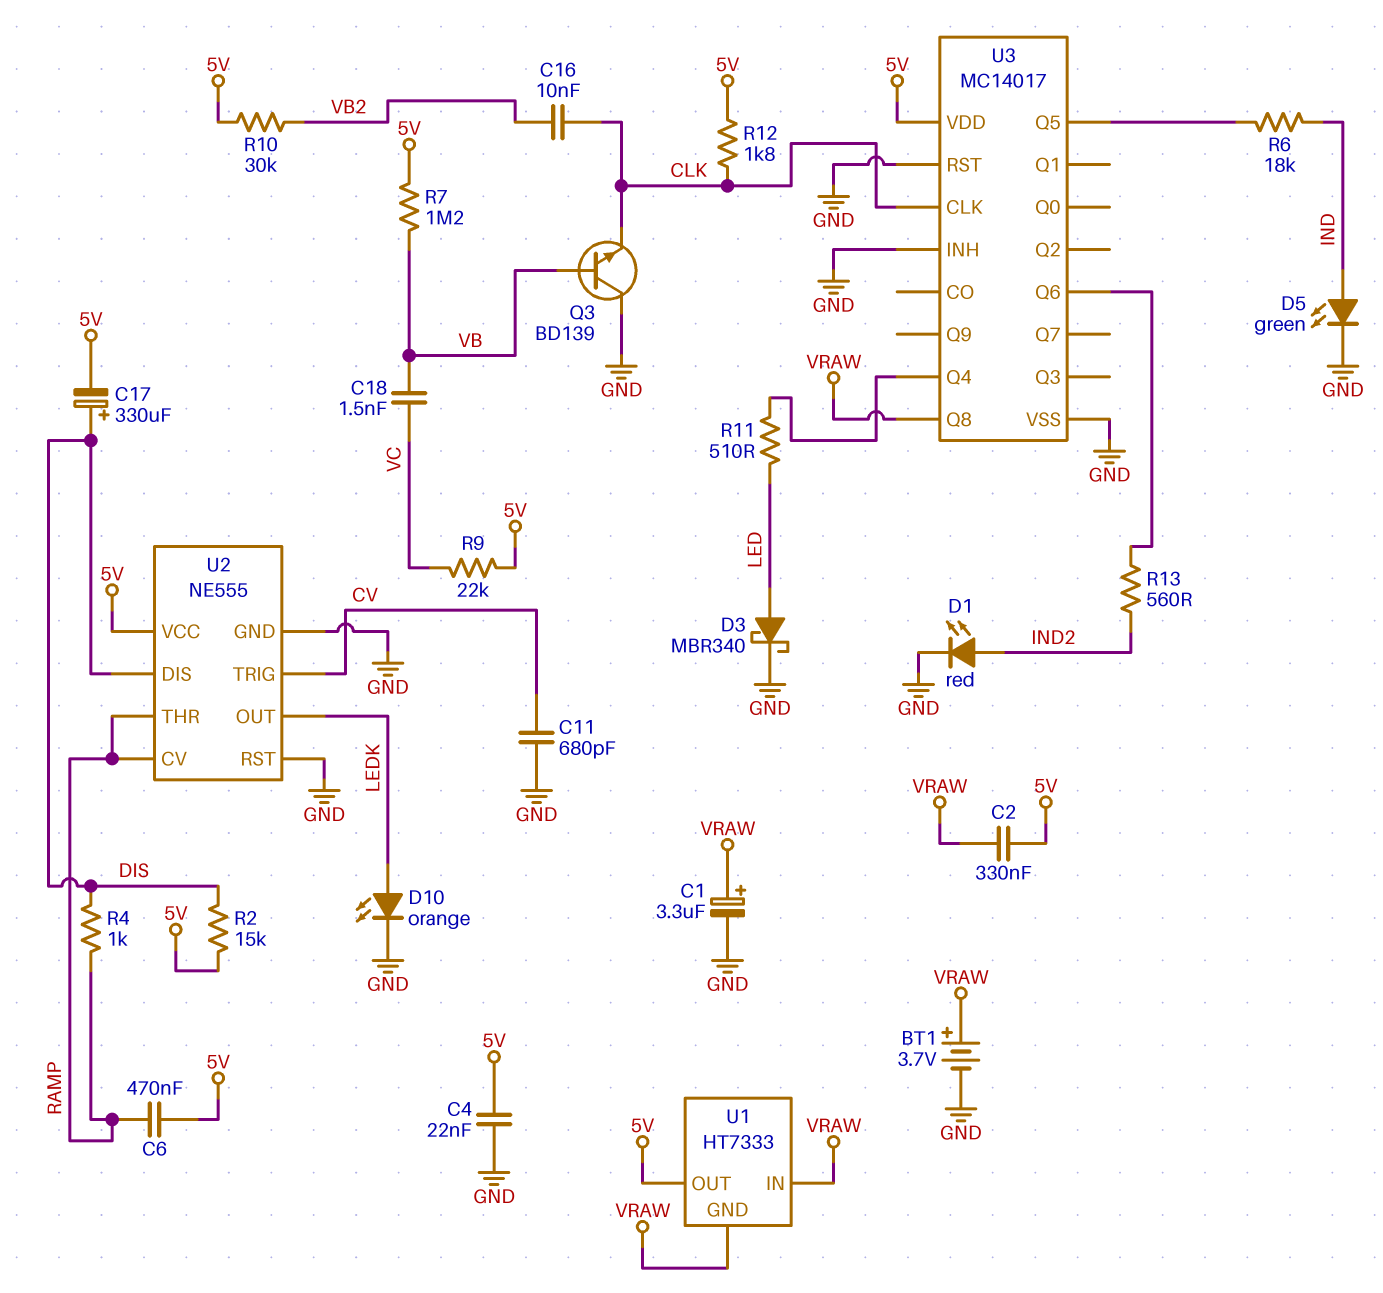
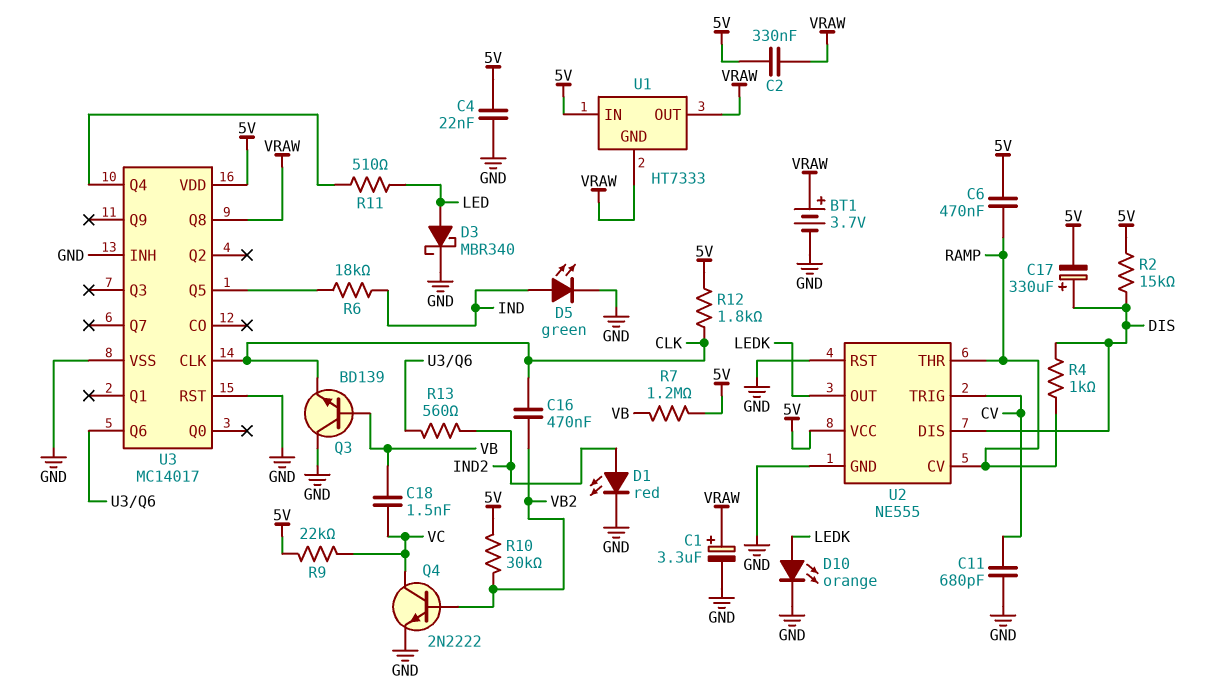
C16: 10nF (CLK, VB2) -> 470nF (CLK, VB2)
Q4: none -> NPN 2N2222 (B VB2, C VC, E GND)
U1 pin IN: VRAW -> 5V
U1 pin OUT: 5V -> VRAW

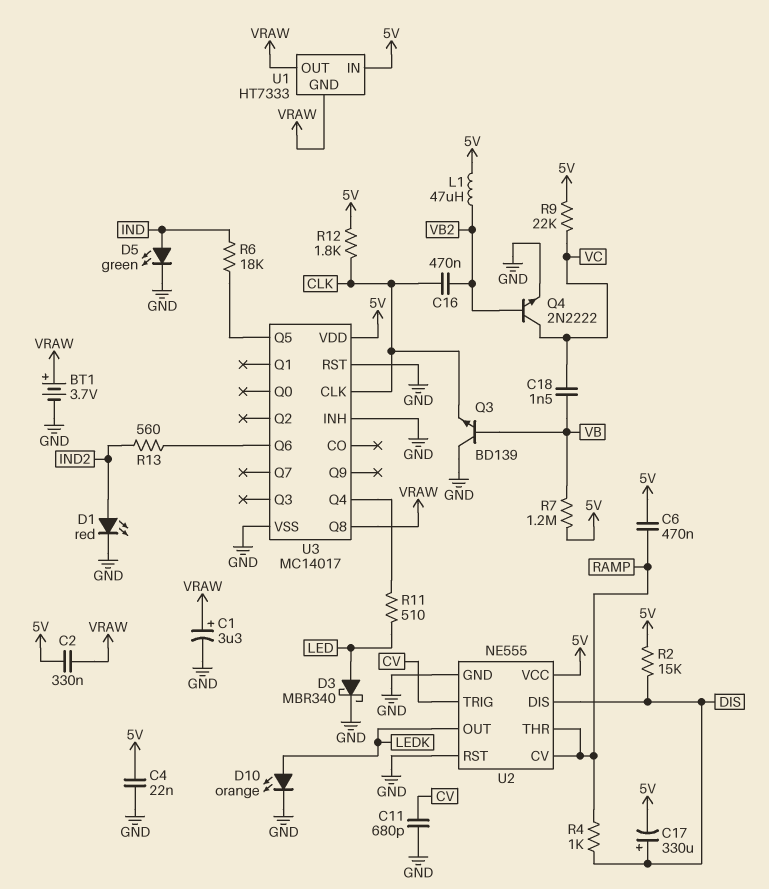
L1: none -> 47uH (5V, VB2)
R10: 30k (5V, VB2) -> none

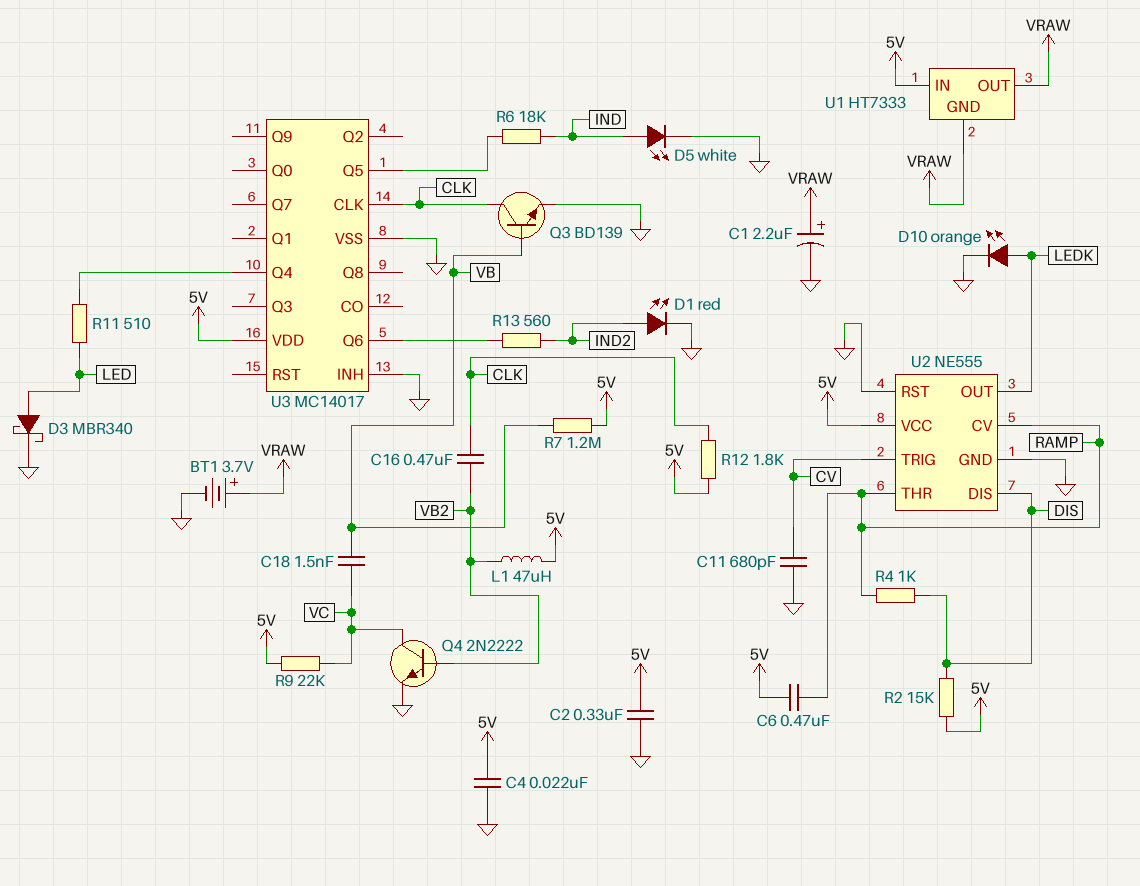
C1: 3.3uF (plus VRAW, minus GND) -> 2.2uF (plus VRAW, minus GND)
C2: 330nF (5V, VRAW) -> 330nF (5V, GND)
C17: 330uF (plus DIS, minus 5V) -> none
D5: LED green (A IND, K GND) -> LED white (A IND, K GND)
Q3: NPN BD139 (B VB, C GND, E CLK) -> NPN BD139 (B VB, C CLK, E GND)
U3 pin Q8: VRAW -> none
U3 pin RST: GND -> none

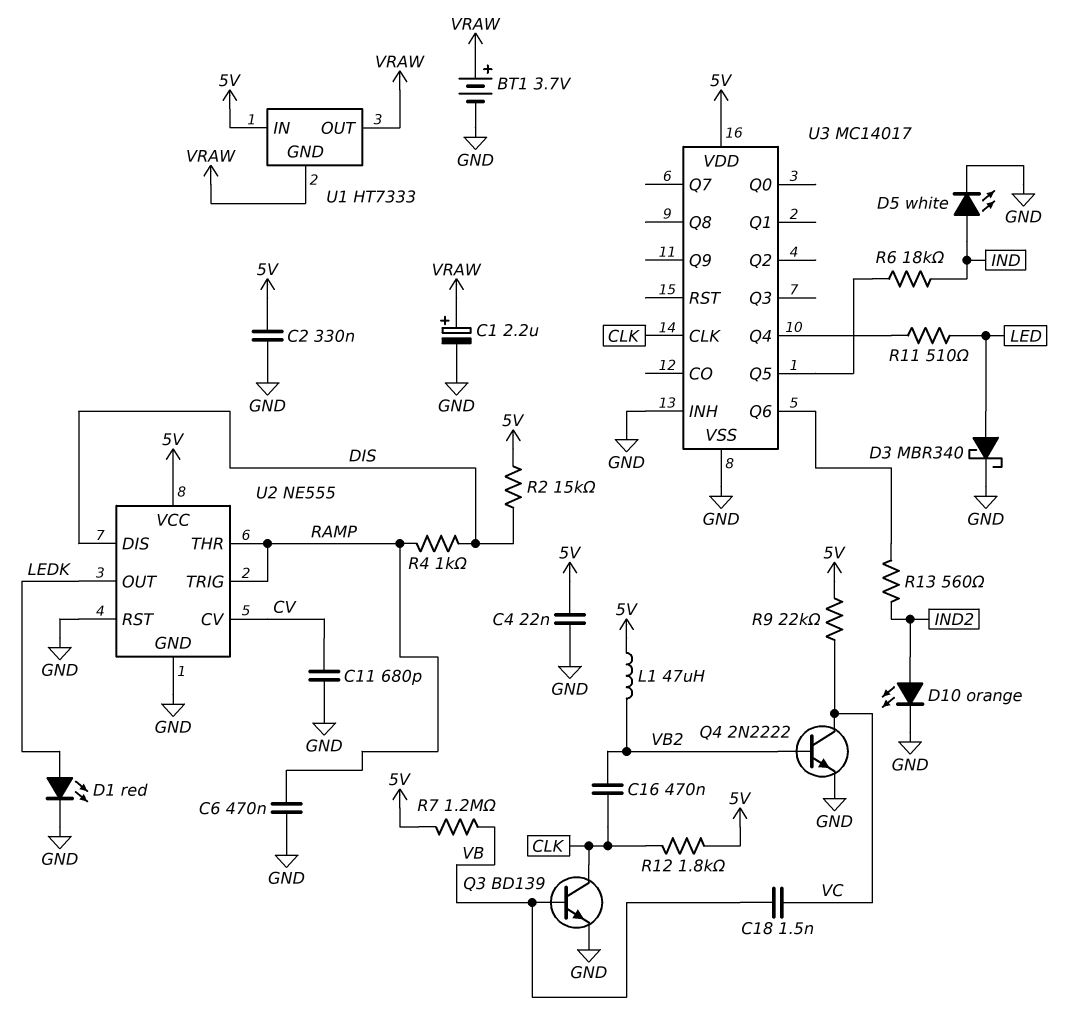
C6: 470nF (5V, RAMP) -> 470nF (GND, RAMP)
D1: LED red (A IND2, K GND) -> LED red (A LEDK, K GND)
D10: LED orange (A LEDK, K GND) -> LED orange (A IND2, K GND)
U2 pin CV: RAMP -> CV
U2 pin TRIG: CV -> RAMP

